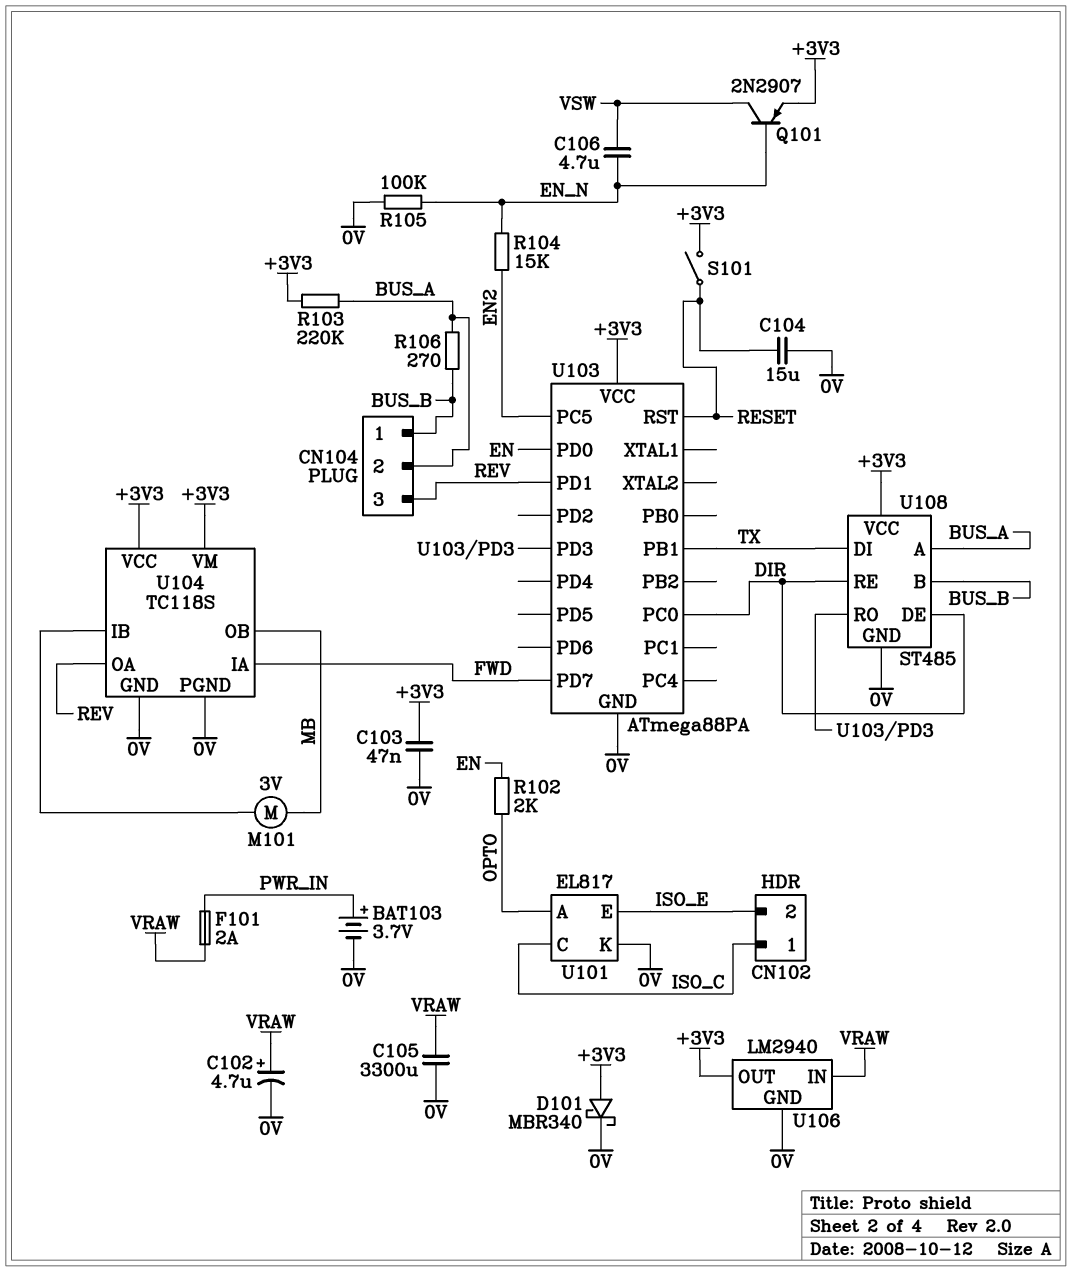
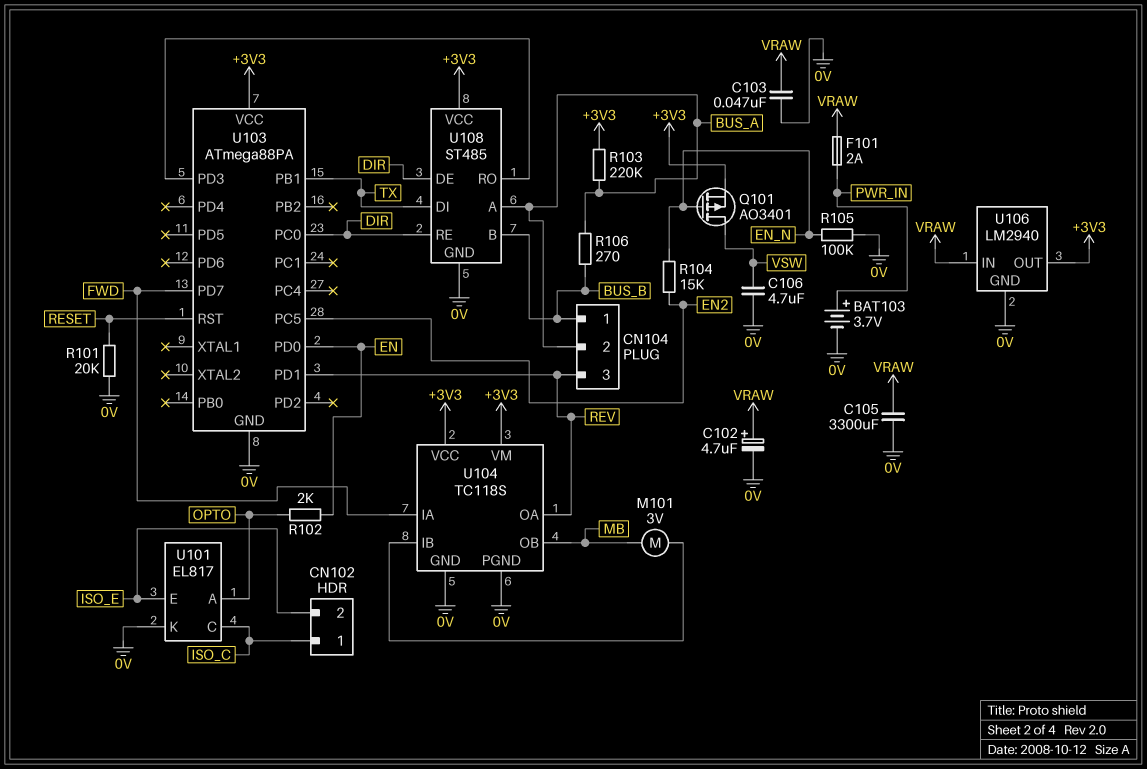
C103: 47nF (+3V3, 0V) -> 47nF (0V, VRAW)
C104: 15uF (0V, RESET) -> none
C106: 4.7uF (EN_N, VSW) -> 4.7uF (0V, VSW)
D101: schottky MBR340 (A +3V3, K 0V) -> none
Q101: PNP 2N2907 (B EN_N, C VSW, E +3V3) -> PMOS AO3401 (G EN_N, D VSW, S +3V3)
R101: none -> 20k (0V, RESET)
S101: switch (+3V3, RESET) -> none

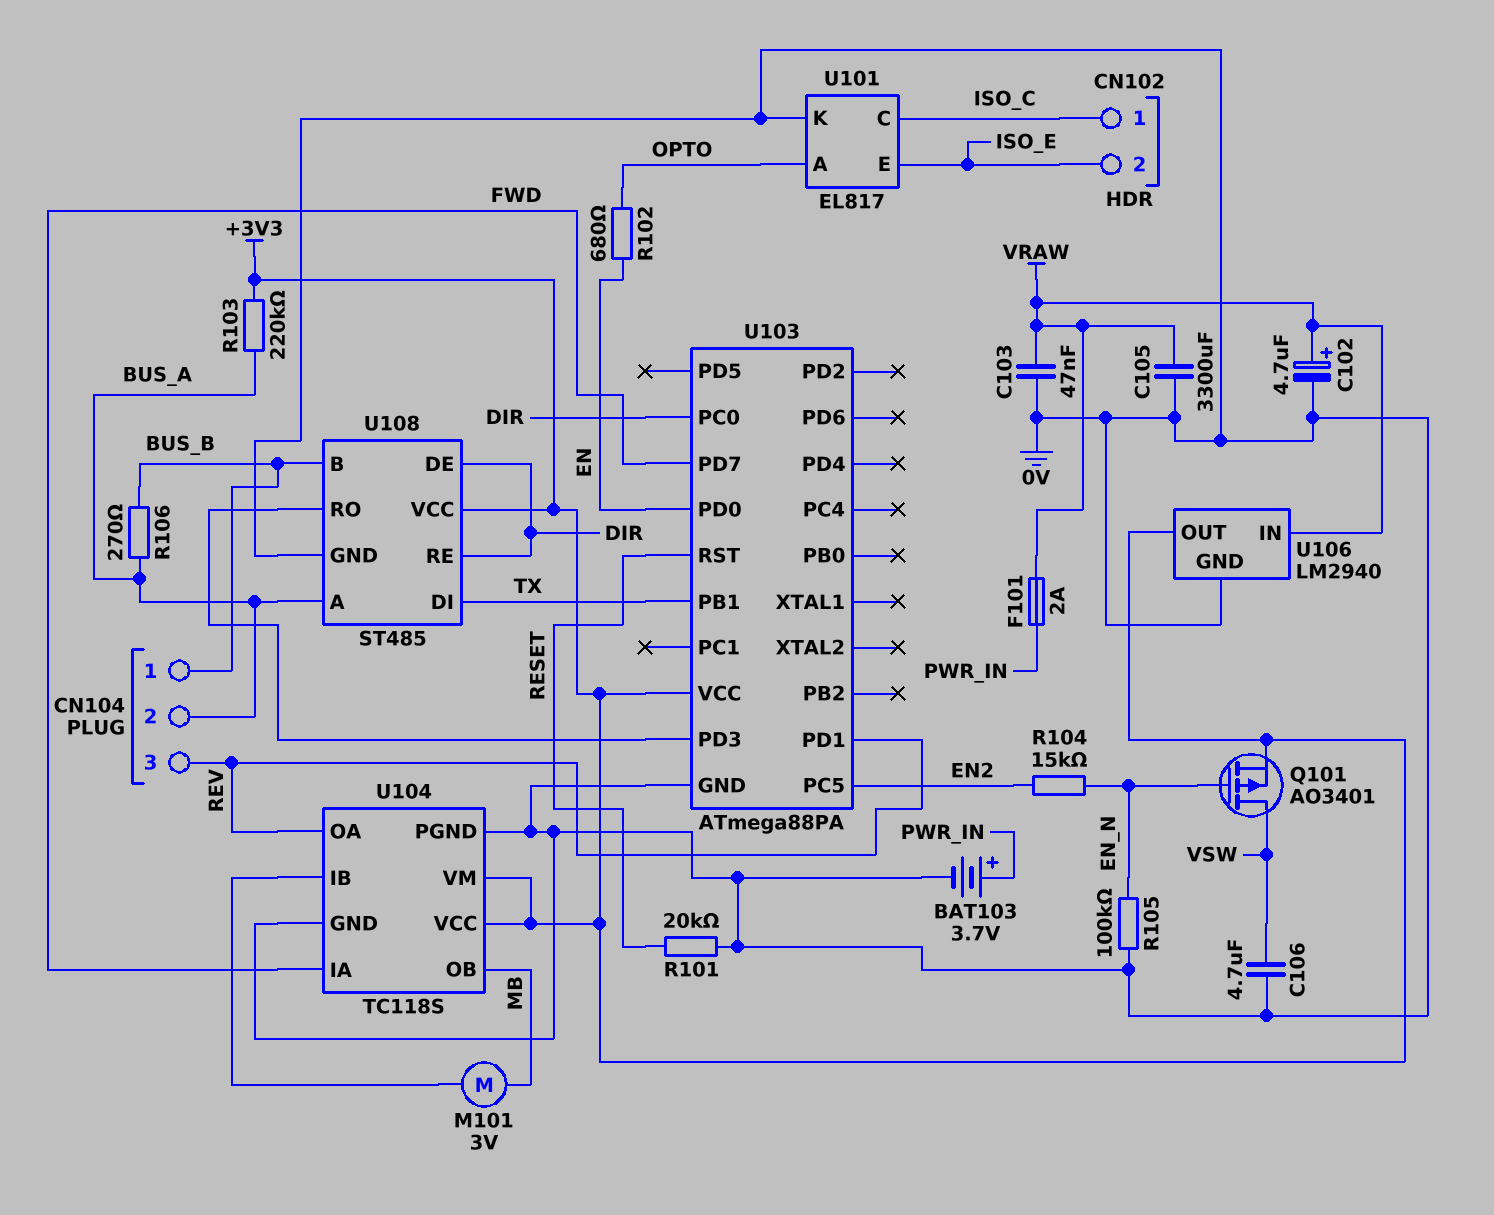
R102: 2k (EN, OPTO) -> 680 (EN, OPTO)

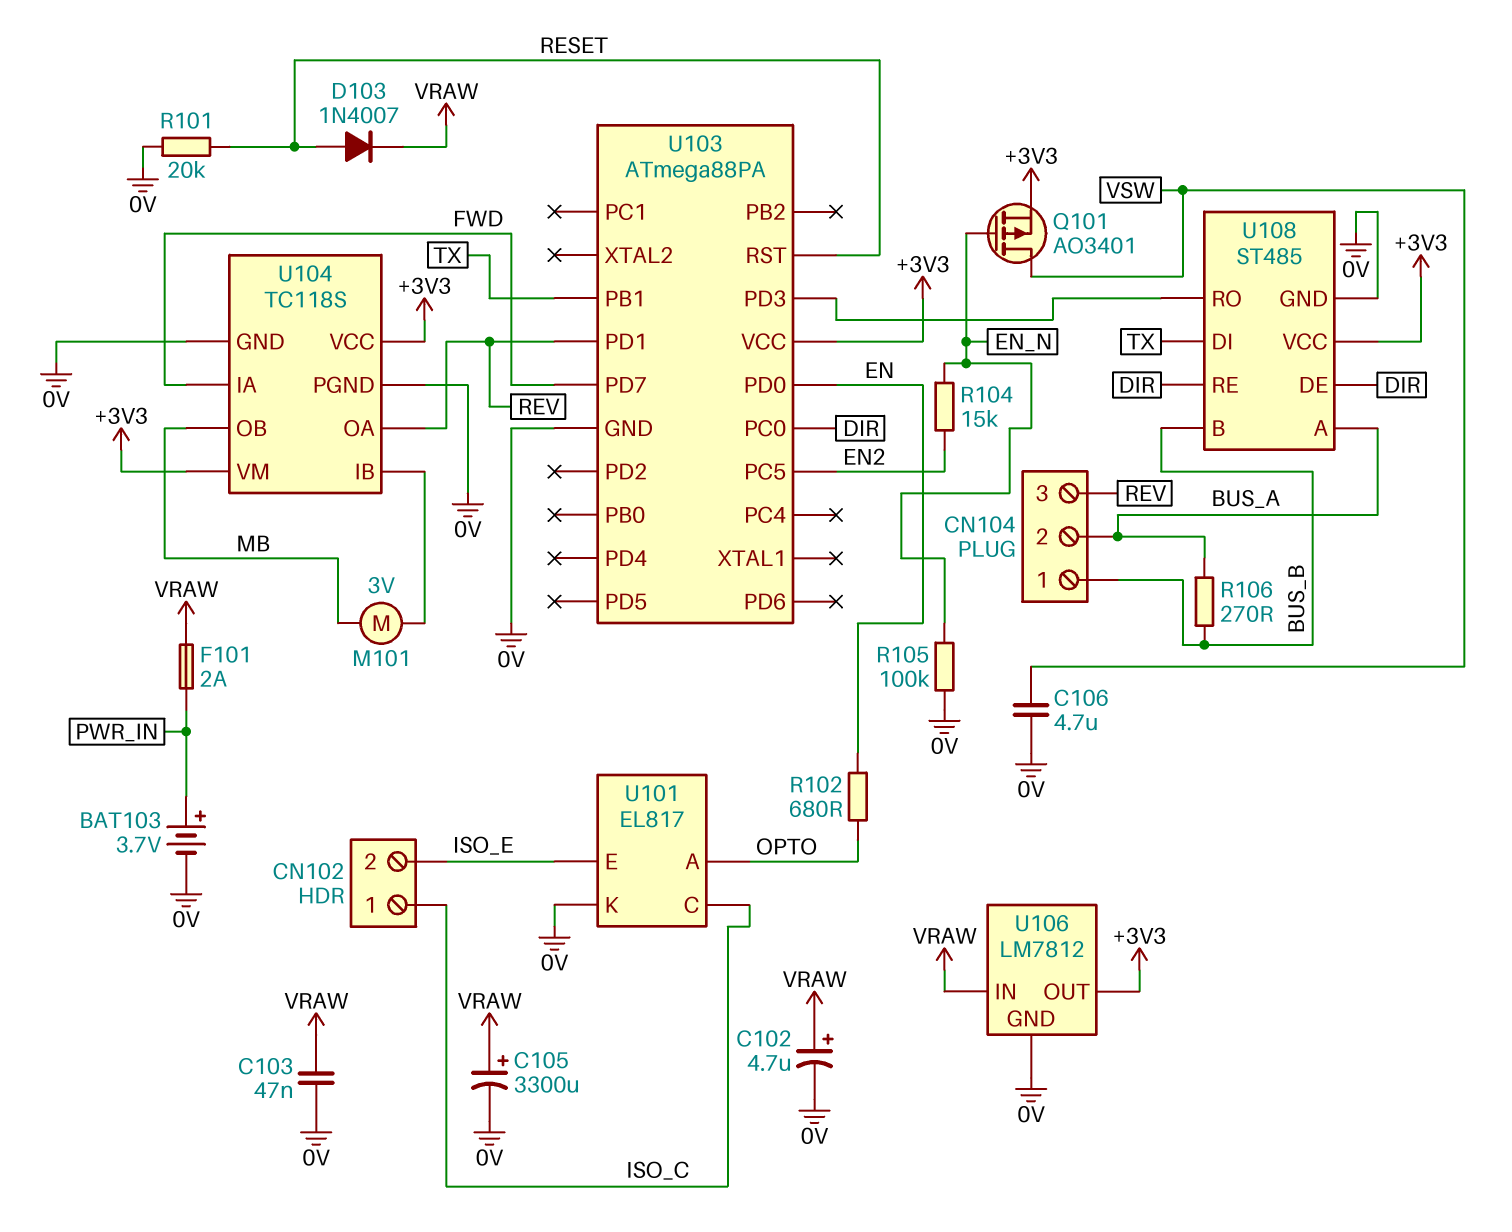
C105: 3300uF (0V, VRAW) -> 3300uF (plus VRAW, minus 0V)
D103: none -> diode 1N4007 (A RESET, K VRAW)
R103: 220k (+3V3, BUS_A) -> none
U106: LM2940 -> LM7812

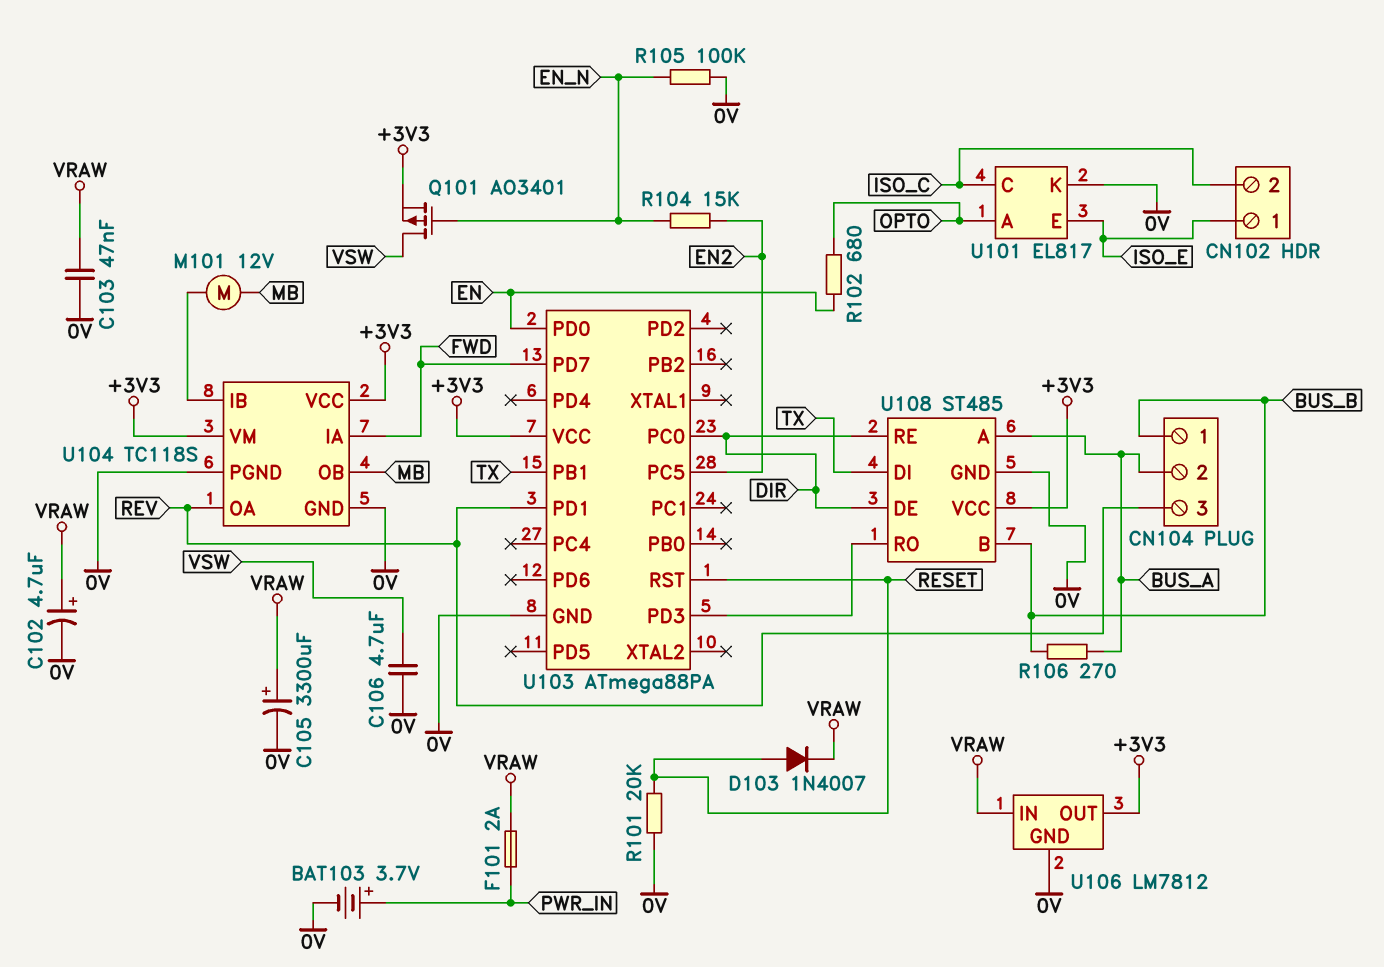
CN102 pin 1: ISO_C -> ISO_E
CN102 pin 2: ISO_E -> ISO_C
M101: motor 3V (MB, U104/IB) -> motor 12V (MB, U104/IB)

